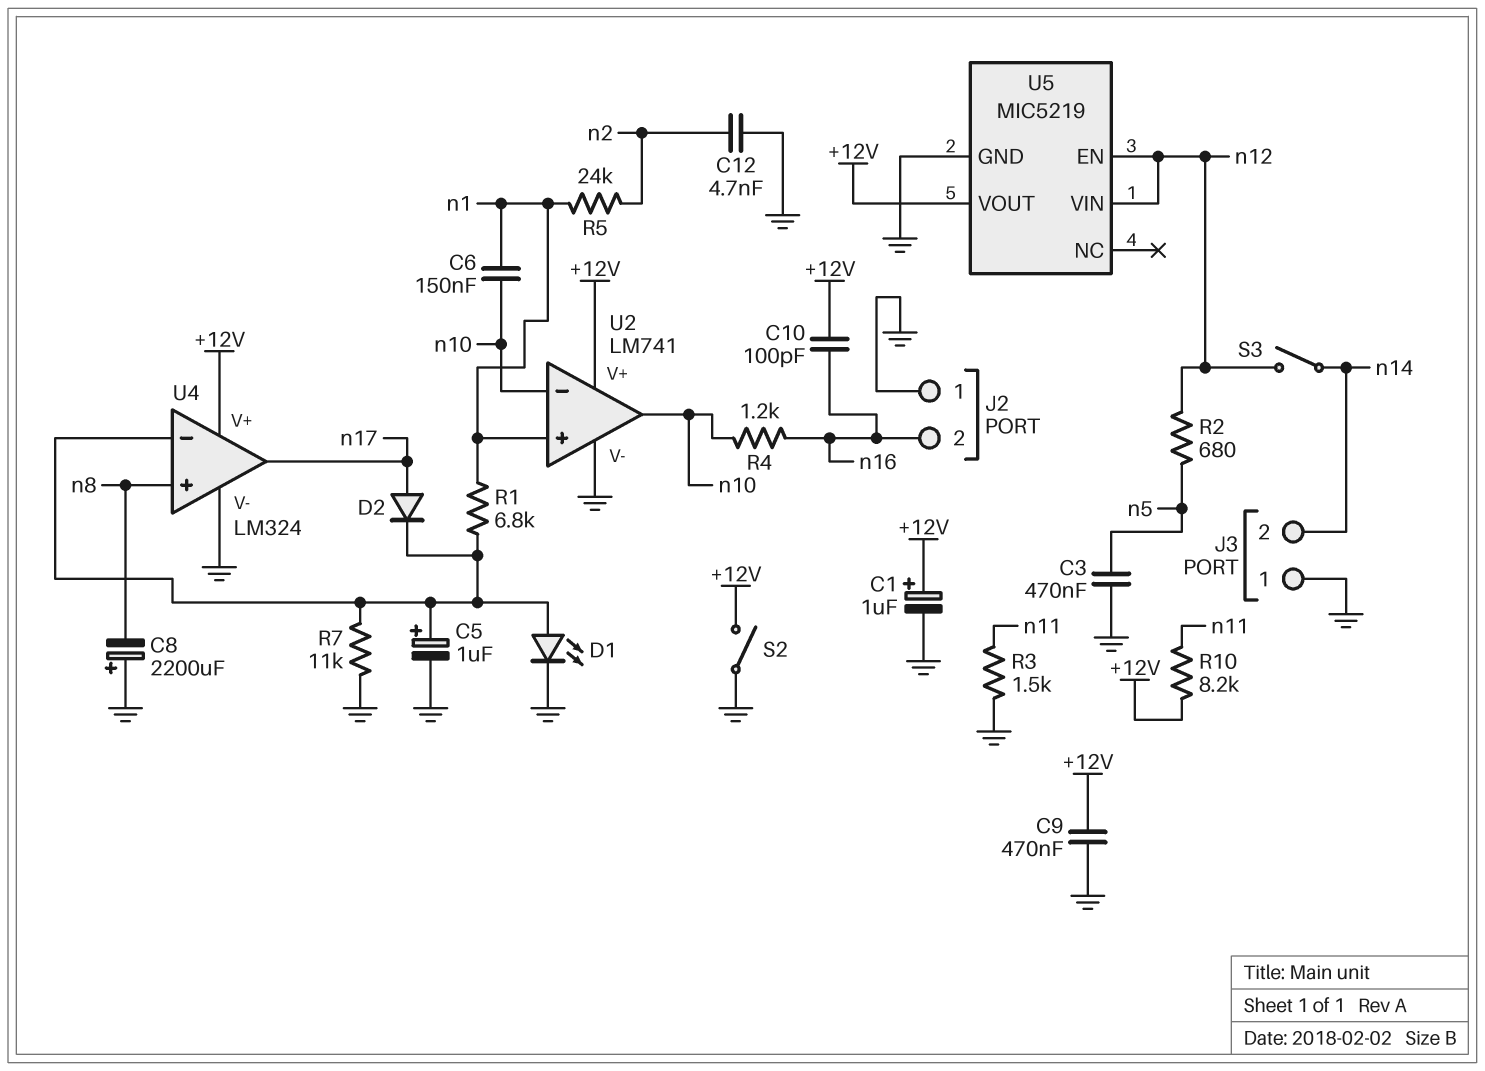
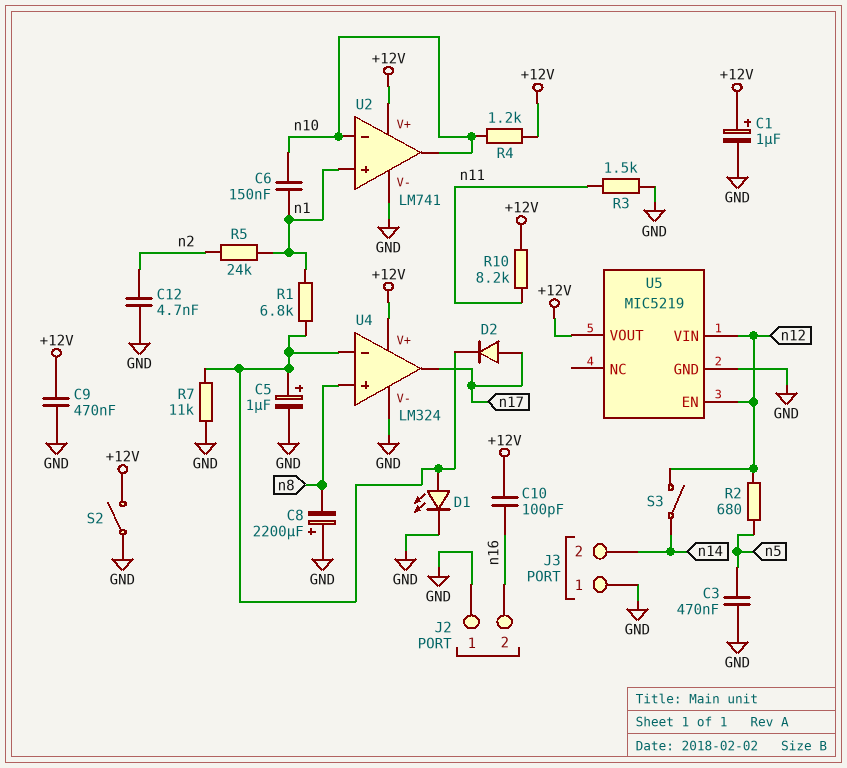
R4: 1.2k (n10, n16) -> 1.2k (+12V, n10)

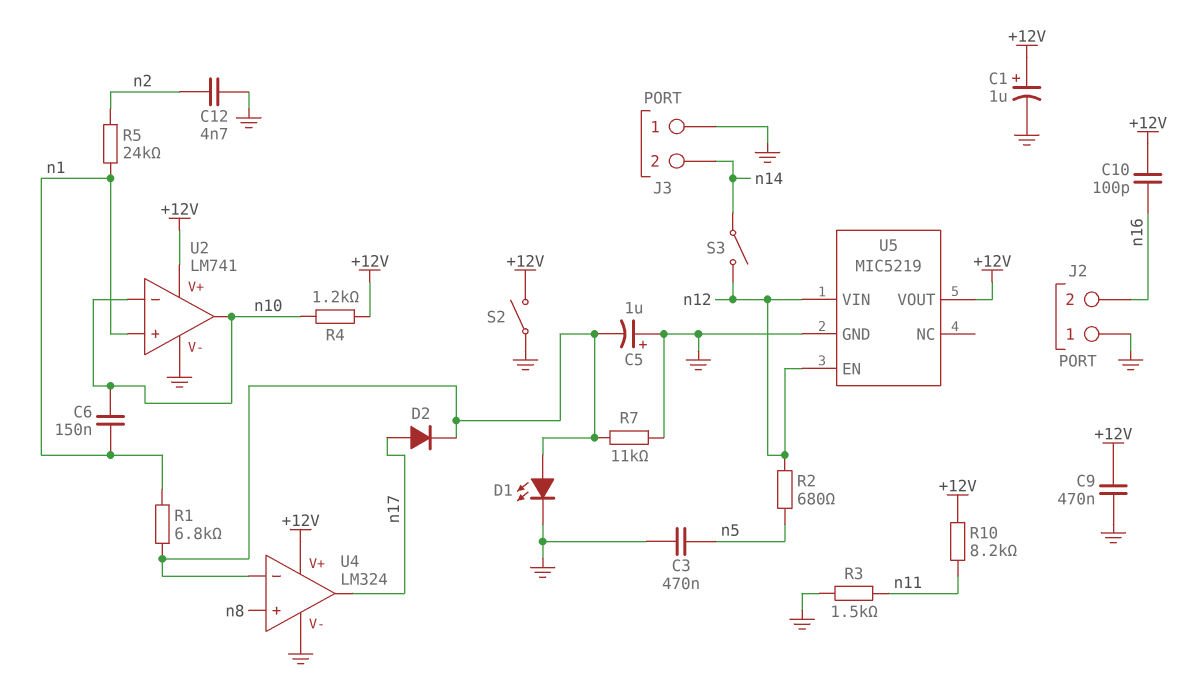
C5: 1uF (plus U4/in-, minus GND) -> 1uF (plus GND, minus U4/in-)
C8: 2200uF (plus GND, minus n8) -> none

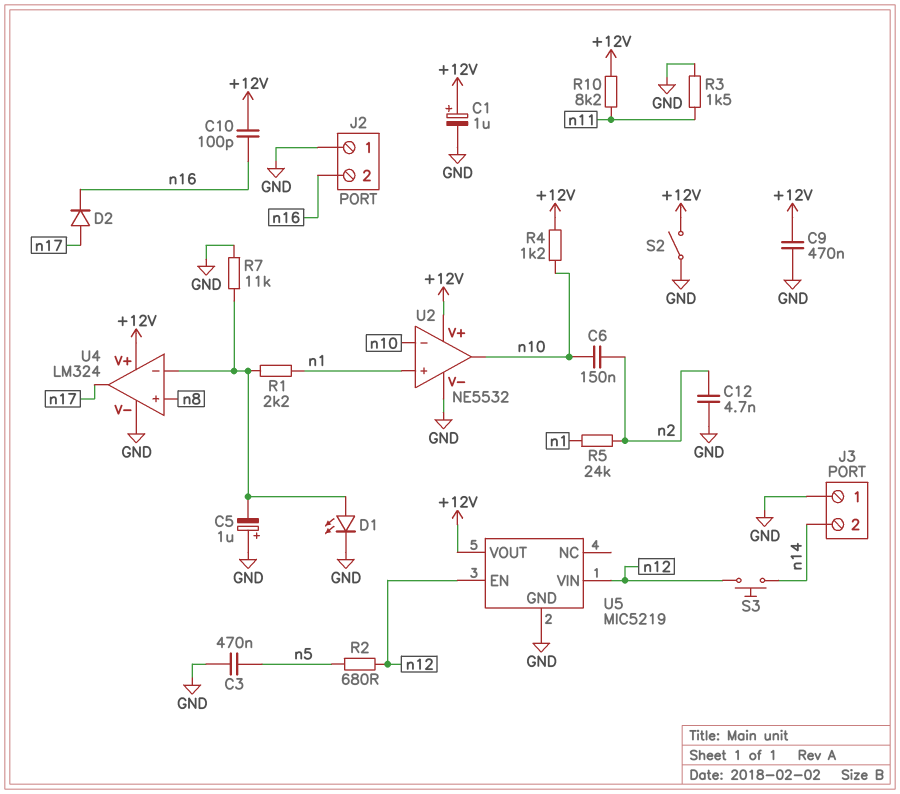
C6: 150nF (n1, n10) -> 150nF (n2, n10)
D2: diode (A n17, K U4/in-) -> diode (A n17, K n16)
R1: 6.8k (U4/in-, n1) -> 2.2k (U4/in-, n1)
S3: switch (n12, n14) -> button (n12, n14)
U2: LM741 -> NE5532

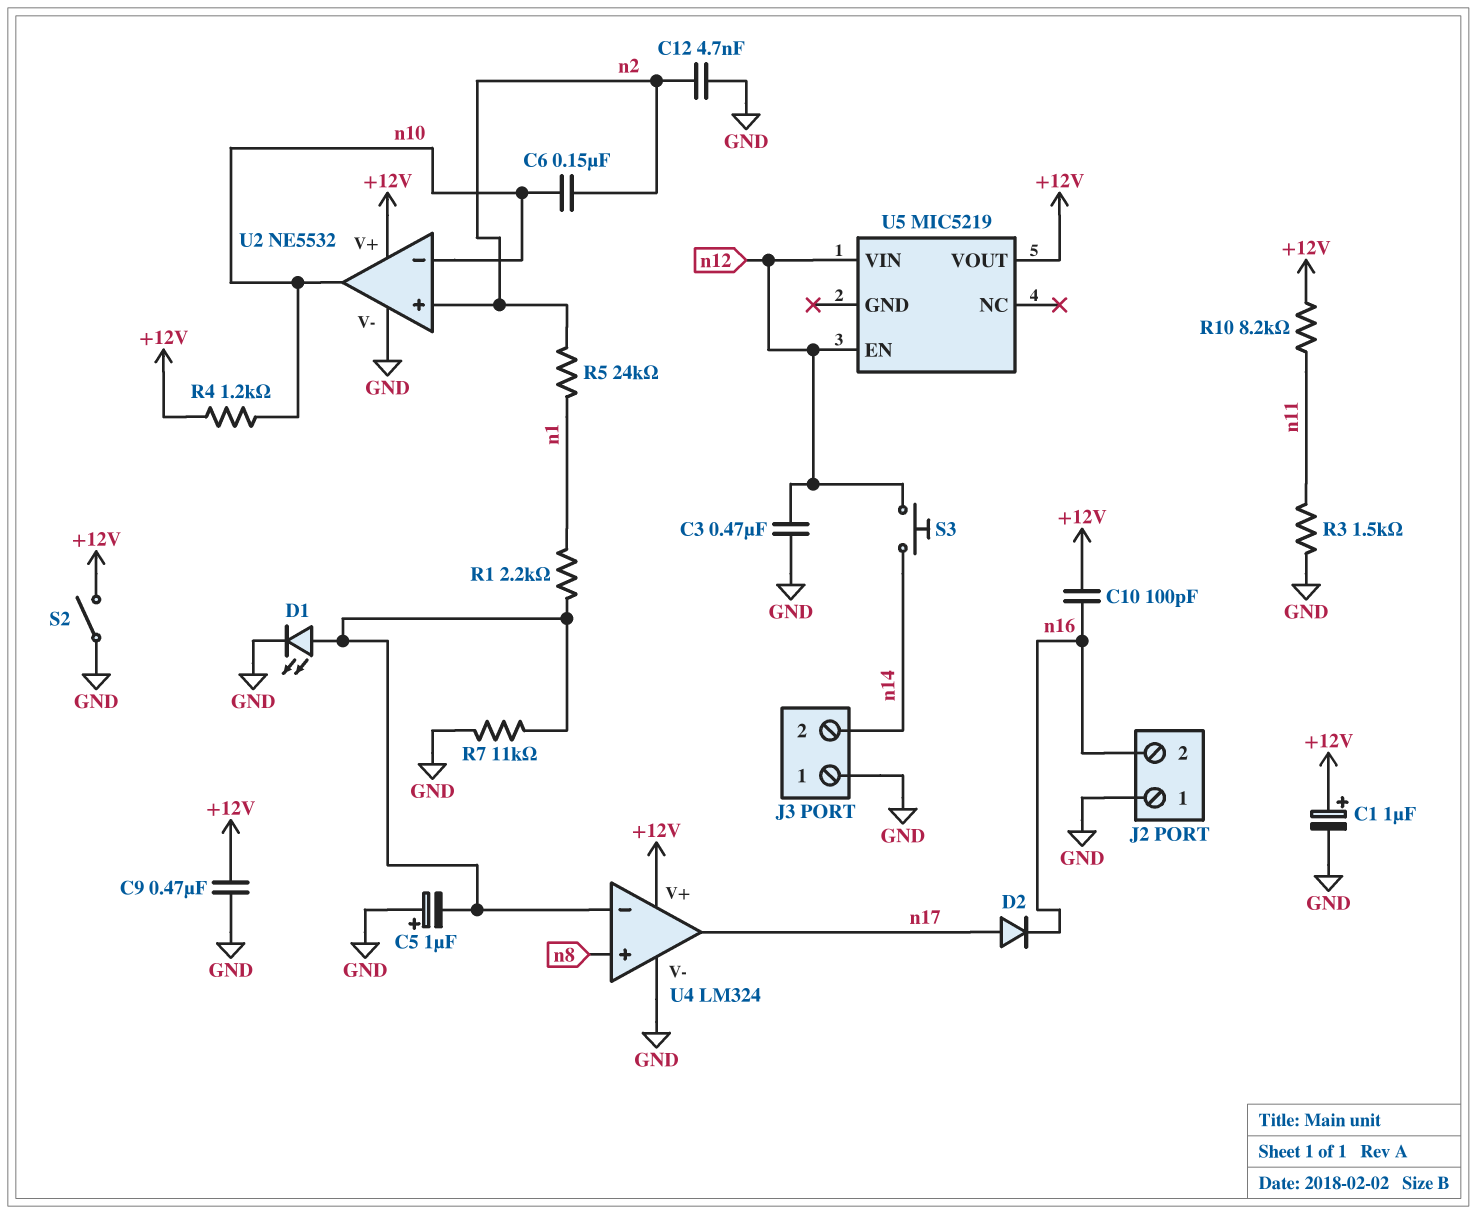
C3: 470nF (GND, n5) -> 470nF (GND, n12)
R2: 680 (n5, n12) -> none
U2 pin in+: n1 -> n2
U5 pin GND: GND -> none

